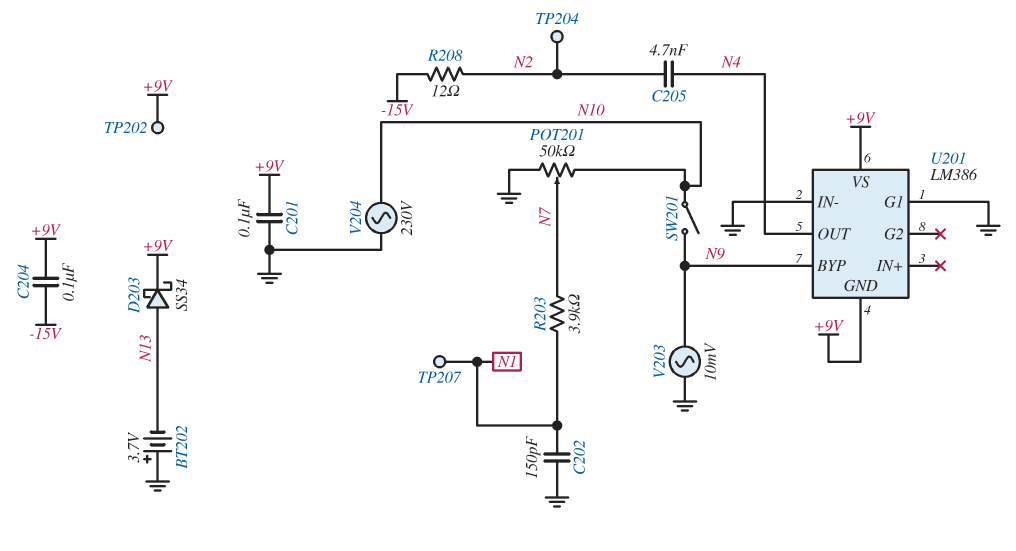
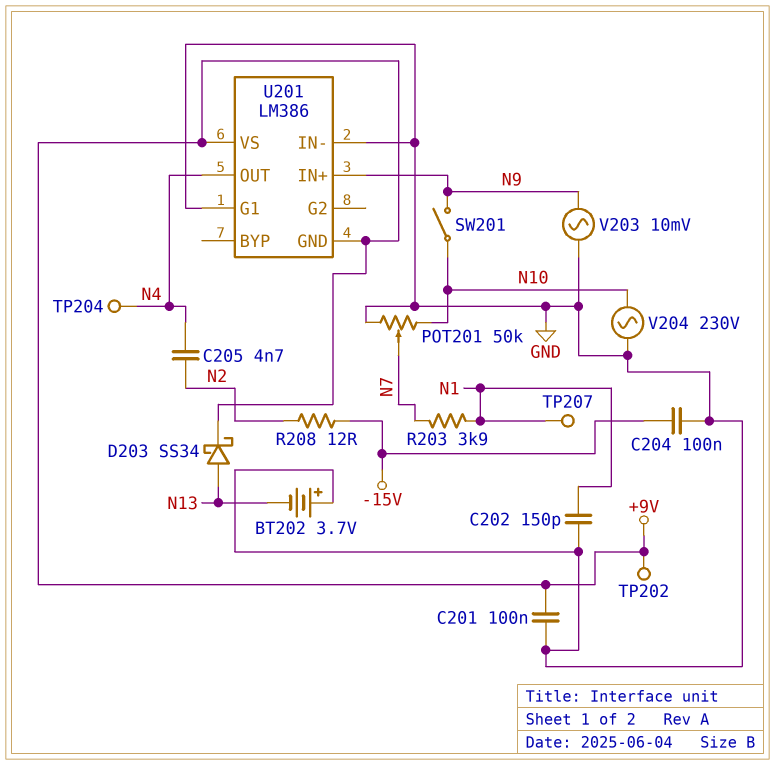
C204: 100nF (+9V, -15V) -> 100nF (-15V, GND)
TP204: test point (N2) -> test point (N4)
U201 pin BYP: N9 -> none
U201 pin IN+: none -> N9

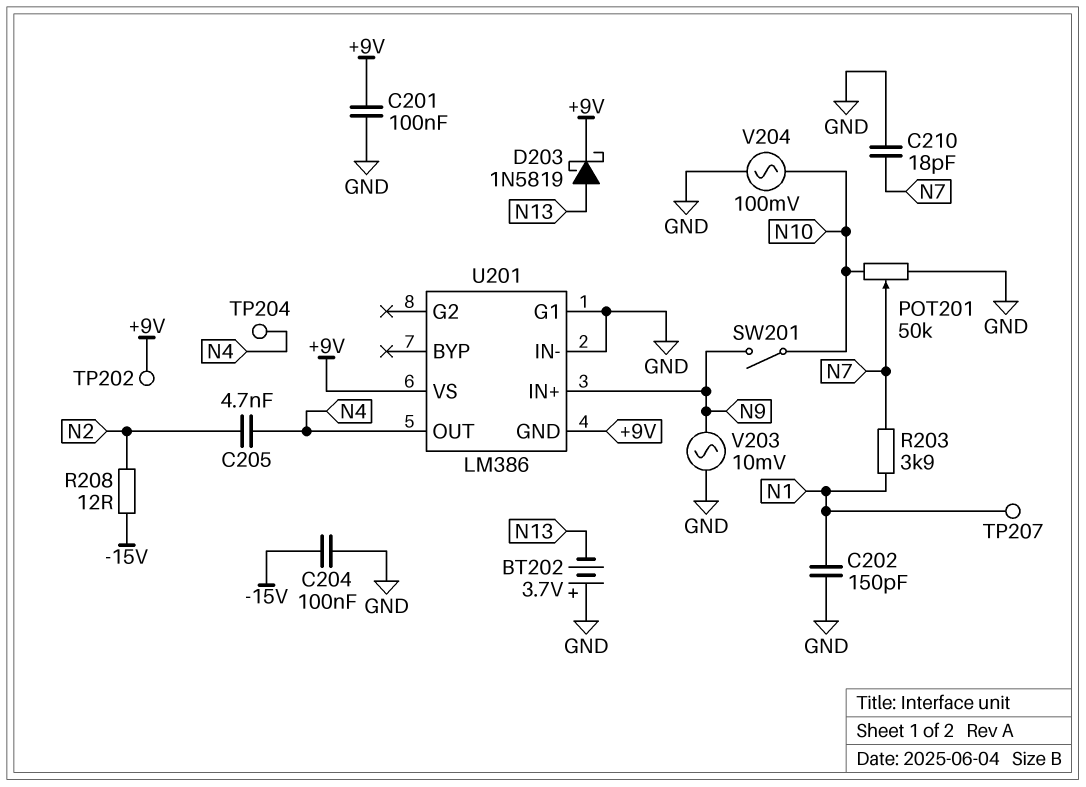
C210: none -> 18pF (GND, N7)
D203: schottky SS34 (A N13, K +9V) -> schottky 1N5819 (A N13, K +9V)
V204: AC 230V (GND, N10) -> AC 100mV (GND, N10)

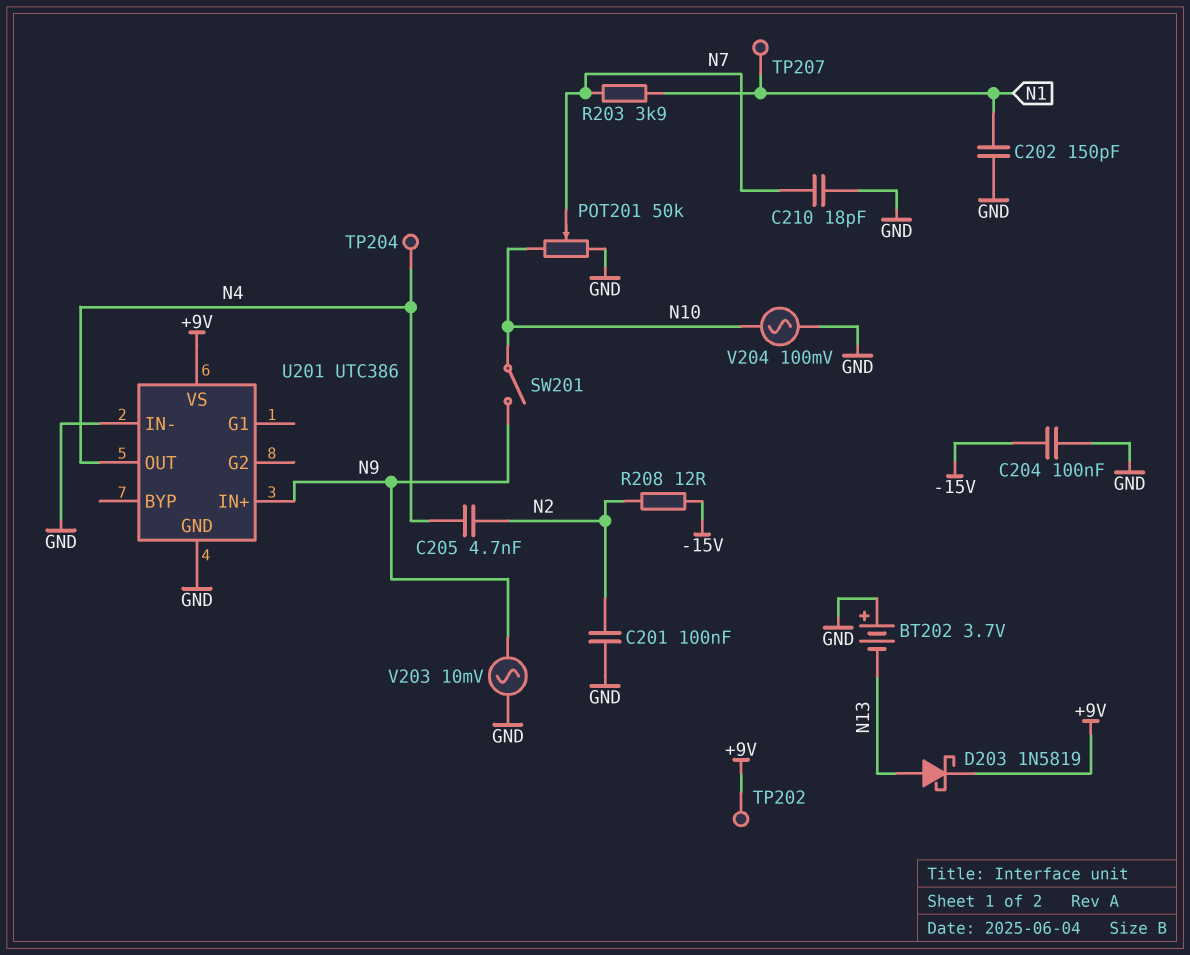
C201: 100nF (+9V, GND) -> 100nF (GND, N2)
U201: LM386 -> UTC386
U201 pin G1: GND -> none
U201 pin GND: +9V -> GND

